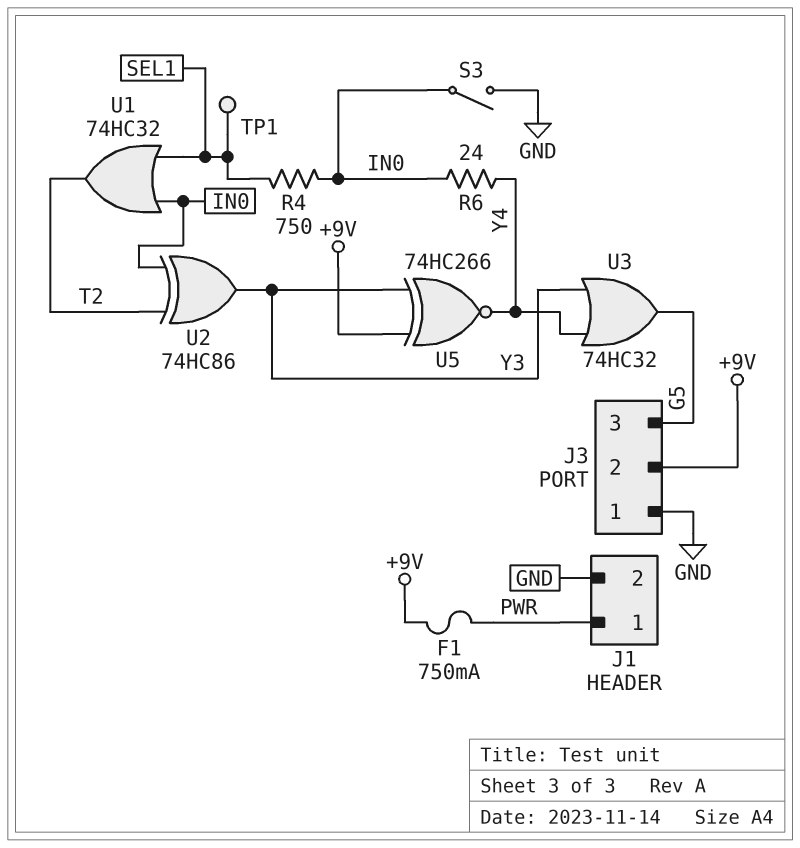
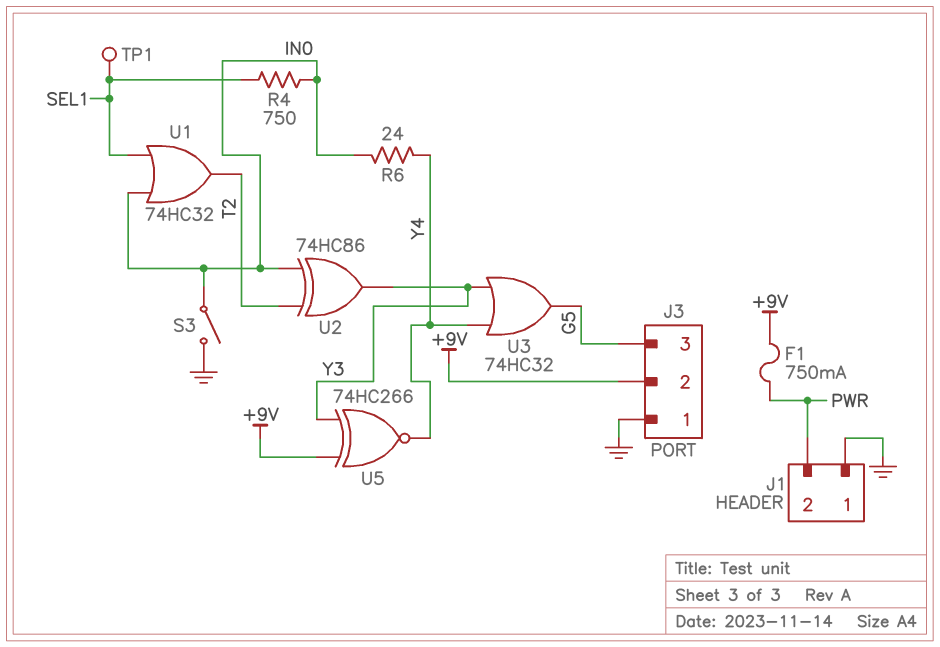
J1 pin 1: PWR -> GND
J1 pin 2: GND -> PWR

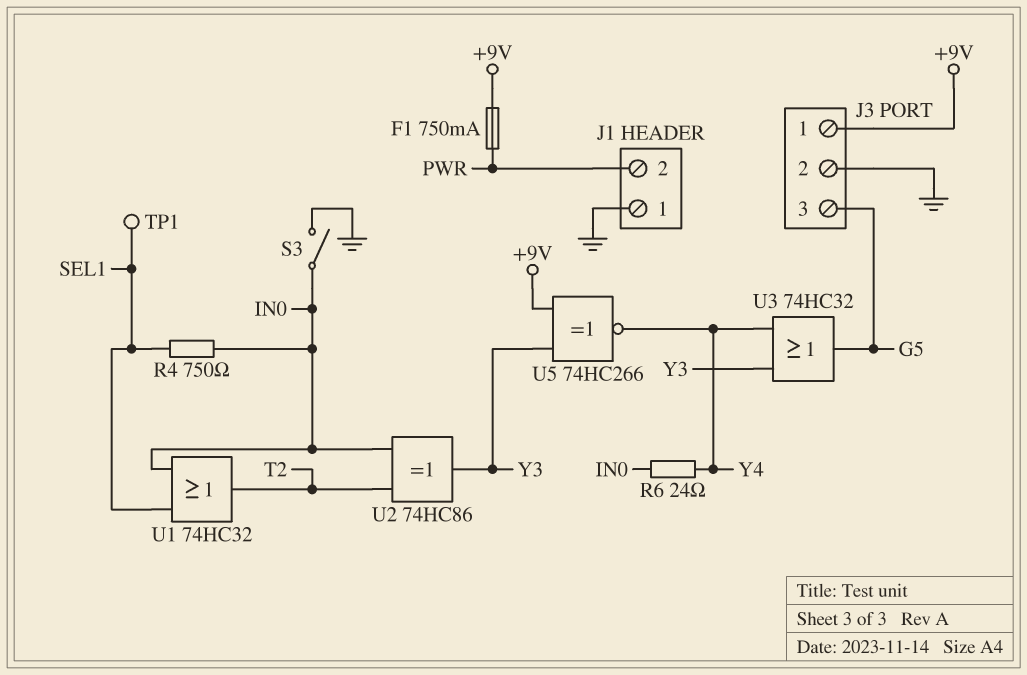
J3 pin 1: GND -> +9V
J3 pin 2: +9V -> GND

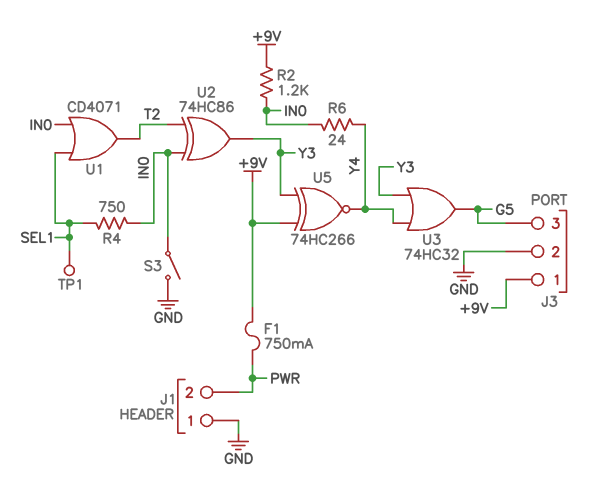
R2: none -> 1.2k (+9V, IN0)
U1: OR 74HC32 (in IN0, in SEL1, out T2) -> OR CD4071 (in IN0, in SEL1, out T2)

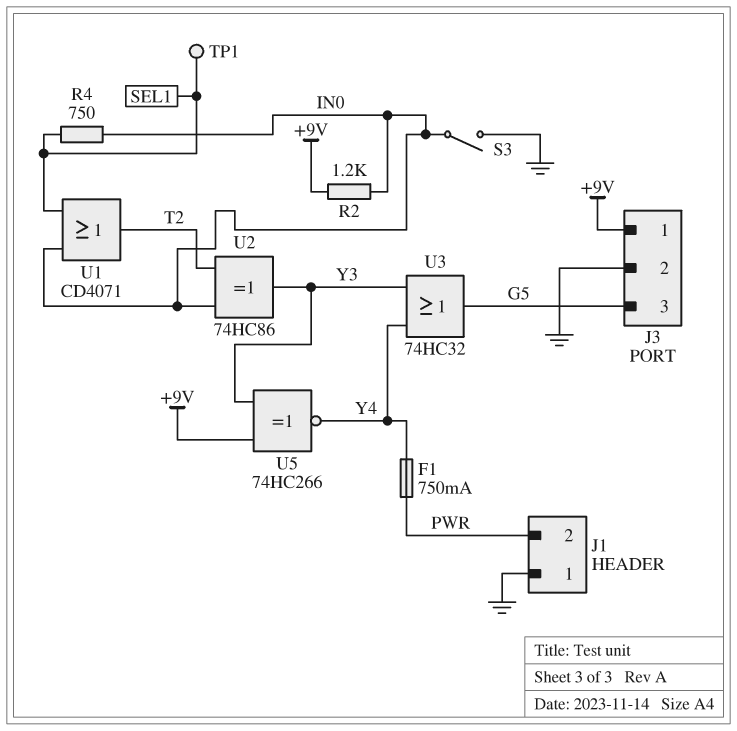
F1: 750mA (+9V, PWR) -> 750mA (PWR, Y4)
R6: 24 (IN0, Y4) -> none

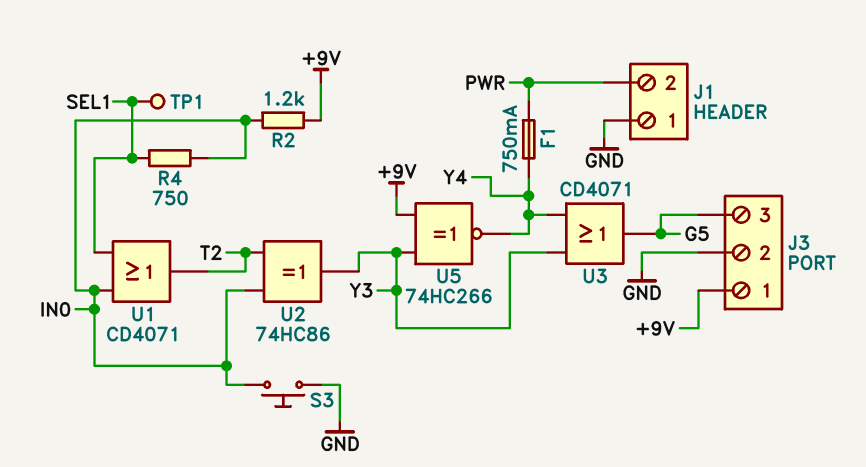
S3: switch (GND, IN0) -> button (GND, IN0)
U3: OR 74HC32 (in Y3, in Y4, out G5) -> OR CD4071 (in Y3, in Y4, out G5)

